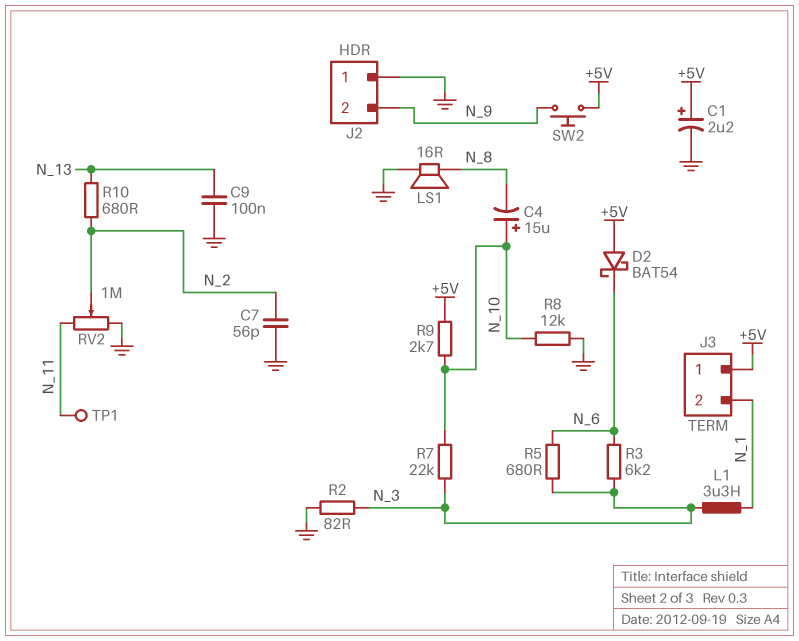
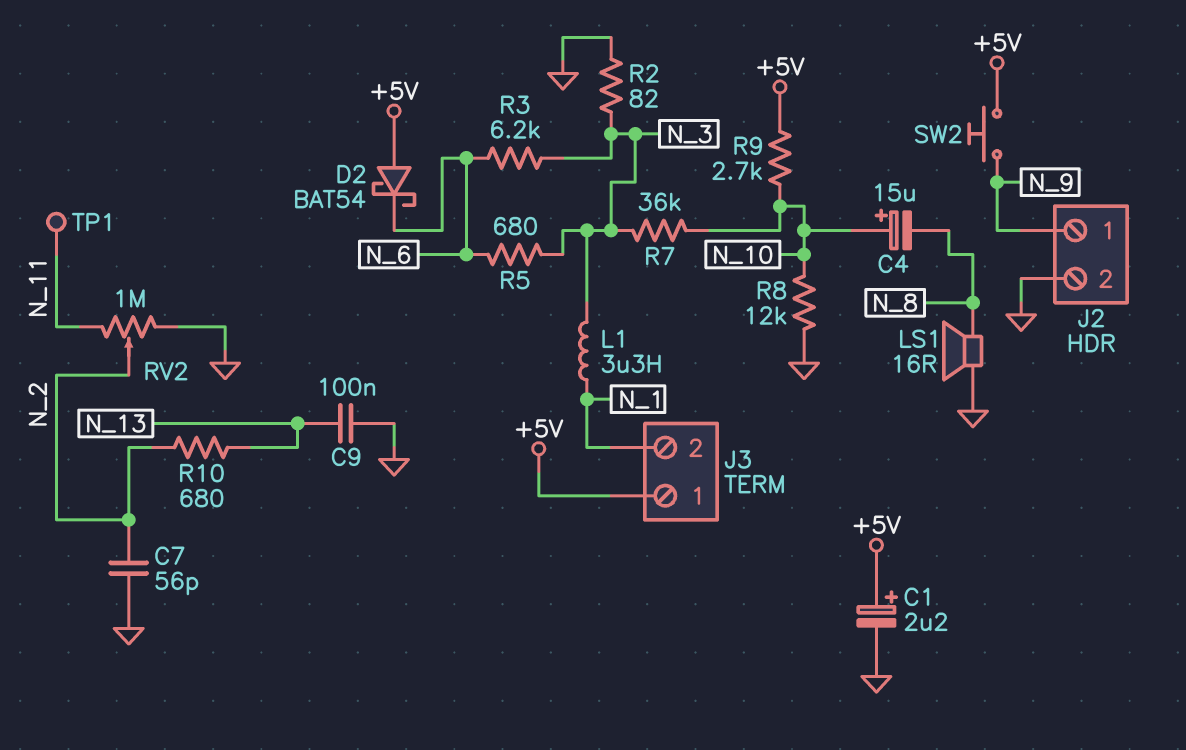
J2 pin 1: GND -> N_9
J2 pin 2: N_9 -> GND
R7: 22k (N_3, N_10) -> 36k (N_3, N_10)

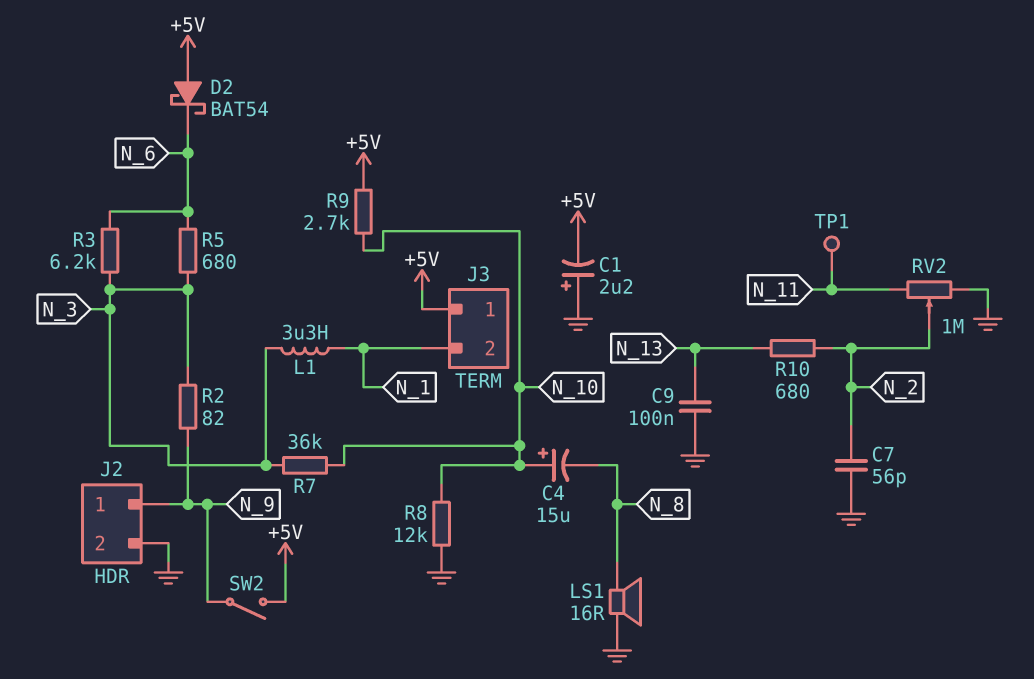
C1: 2.2uF (plus +5V, minus GND) -> 2.2uF (plus GND, minus +5V)
R2: 82 (GND, N_3) -> 82 (N_3, N_9)
SW2: button (+5V, N_9) -> switch (+5V, N_9)

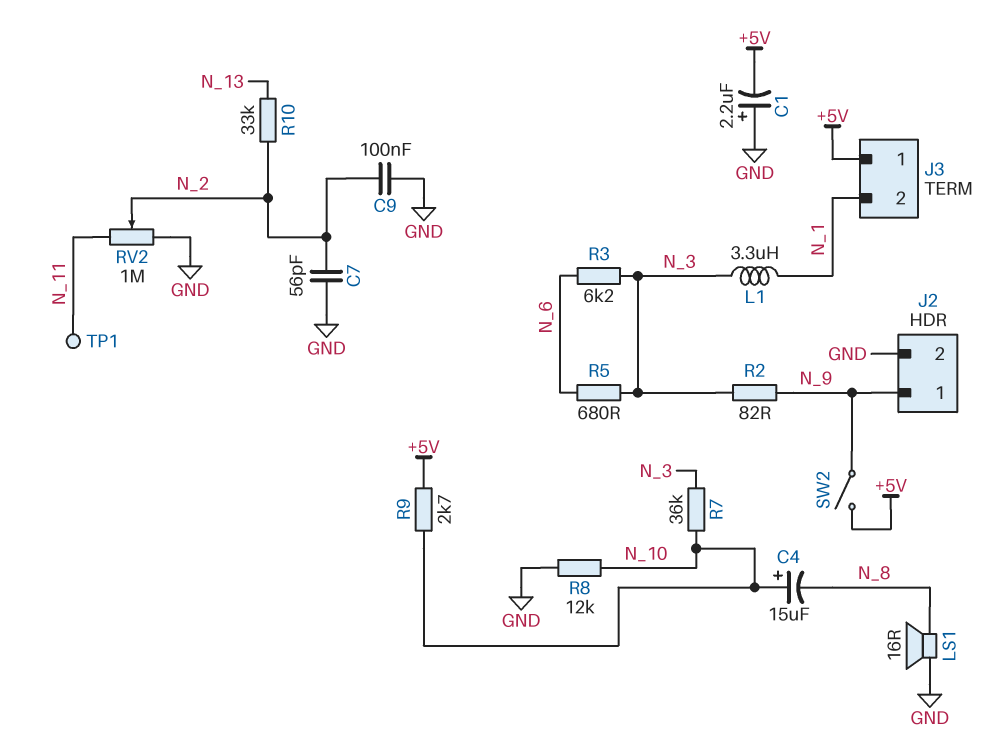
C9: 100nF (GND, N_13) -> 100nF (GND, N_2)
D2: schottky BAT54 (A +5V, K N_6) -> none
R10: 680 (N_2, N_13) -> 33k (N_2, N_13)

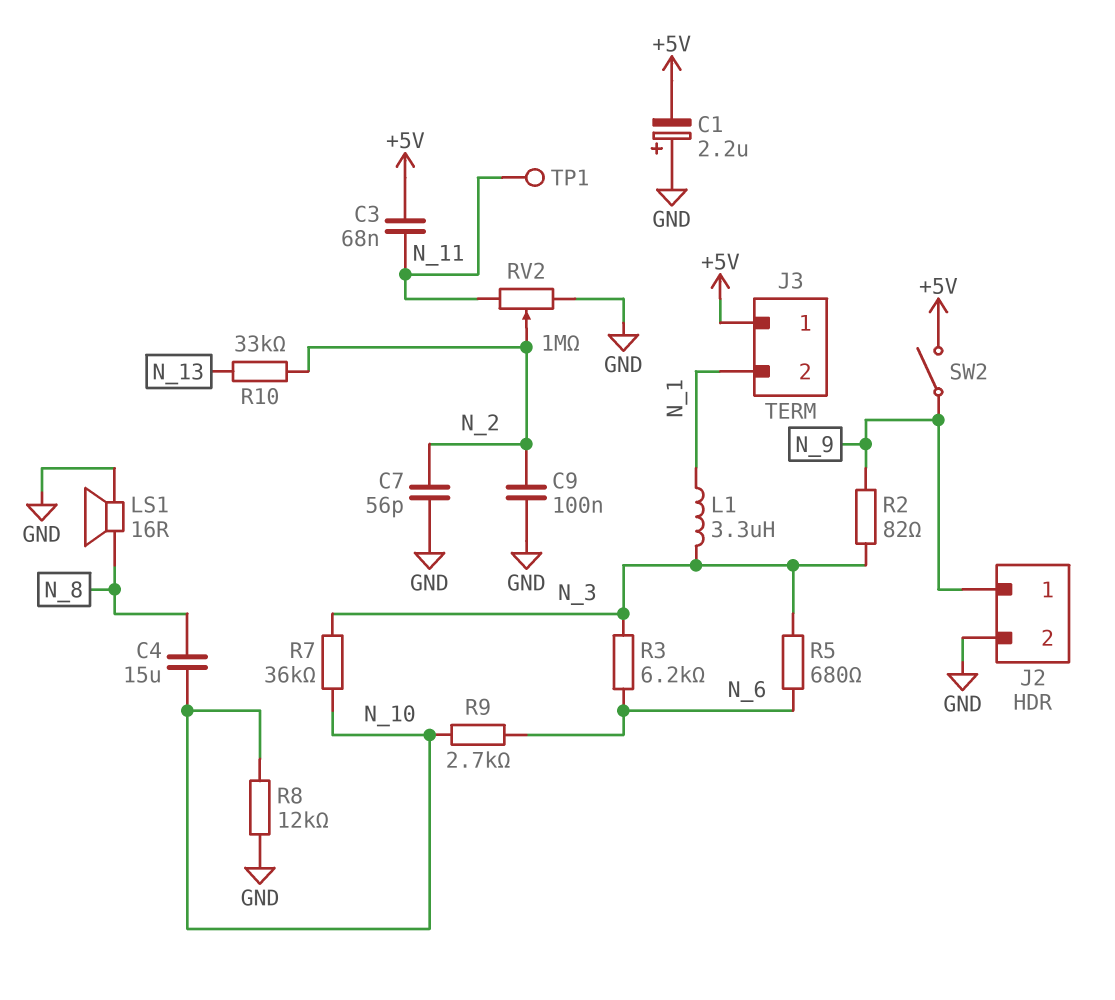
C3: none -> 68nF (+5V, N_11)
C4: 15uF (plus N_10, minus N_8) -> 15uF (N_8, N_10)
R9: 2.7k (+5V, N_10) -> 2.7k (N_6, N_10)

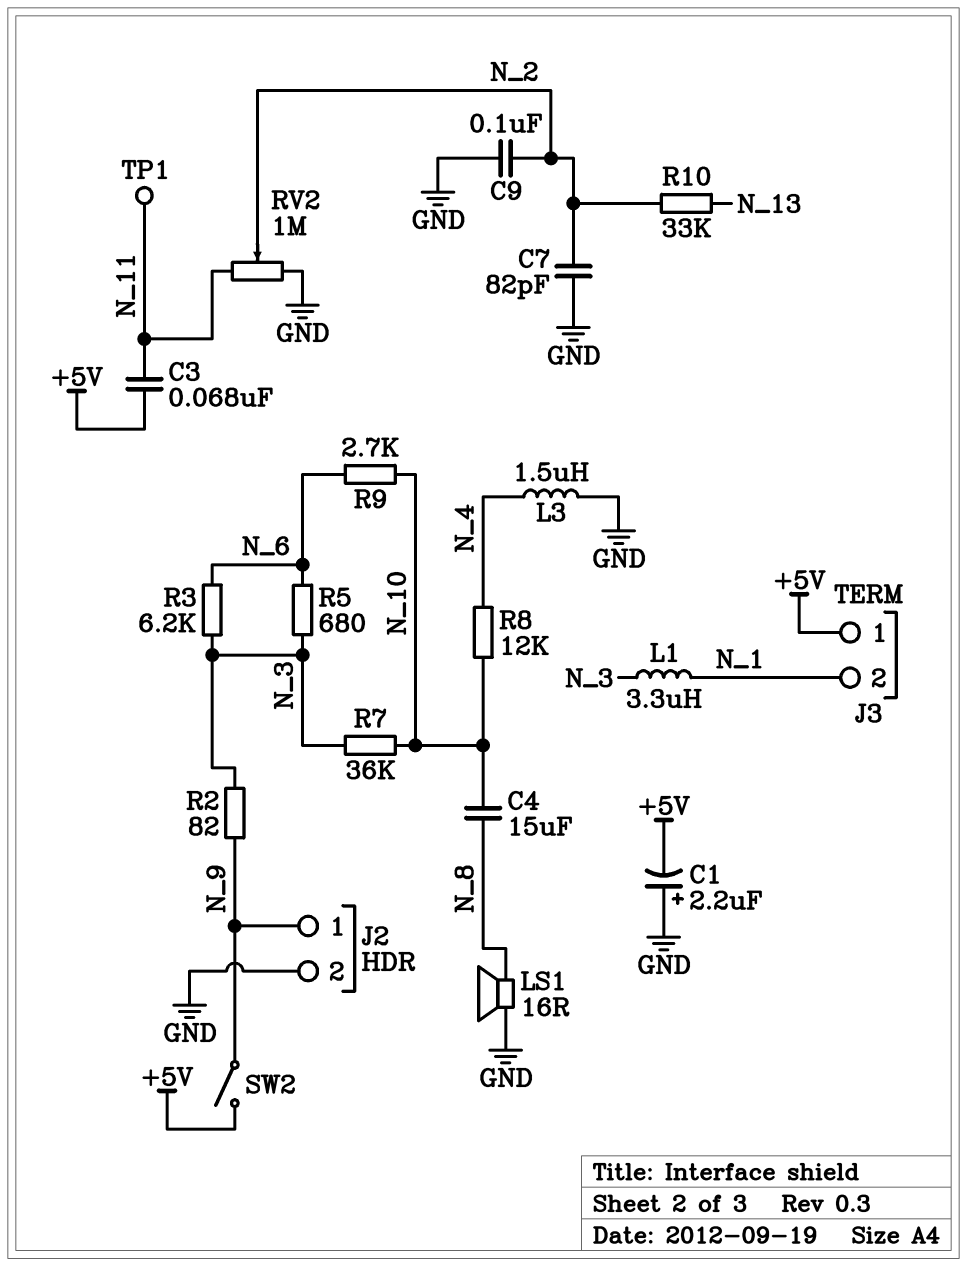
C7: 56pF (GND, N_2) -> 82pF (GND, N_2)
L3: none -> 1.5uH (GND, N_4)
R8: 12k (GND, N_10) -> 12k (N_4, N_10)

